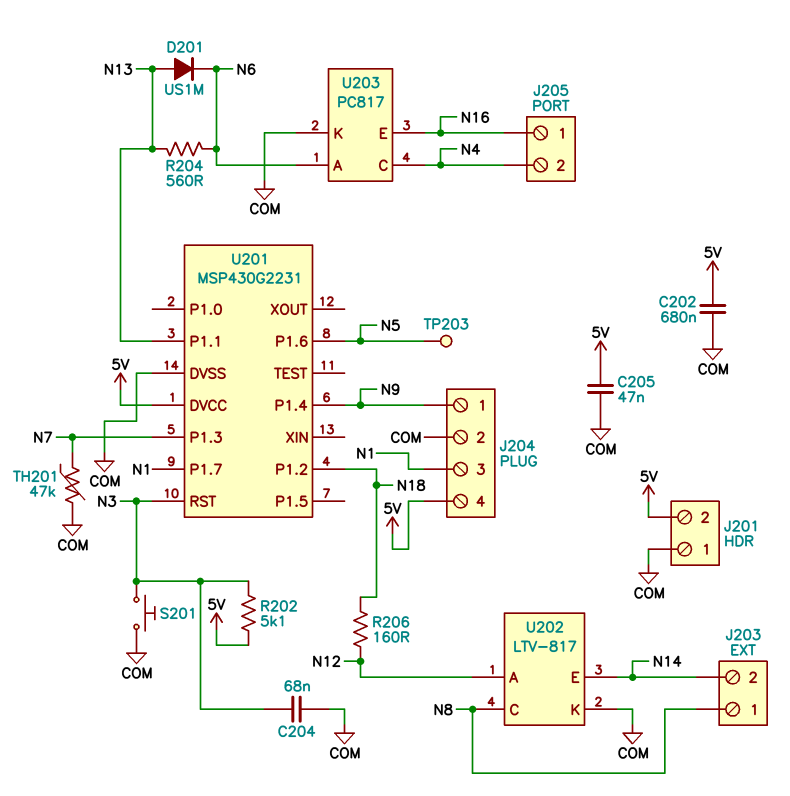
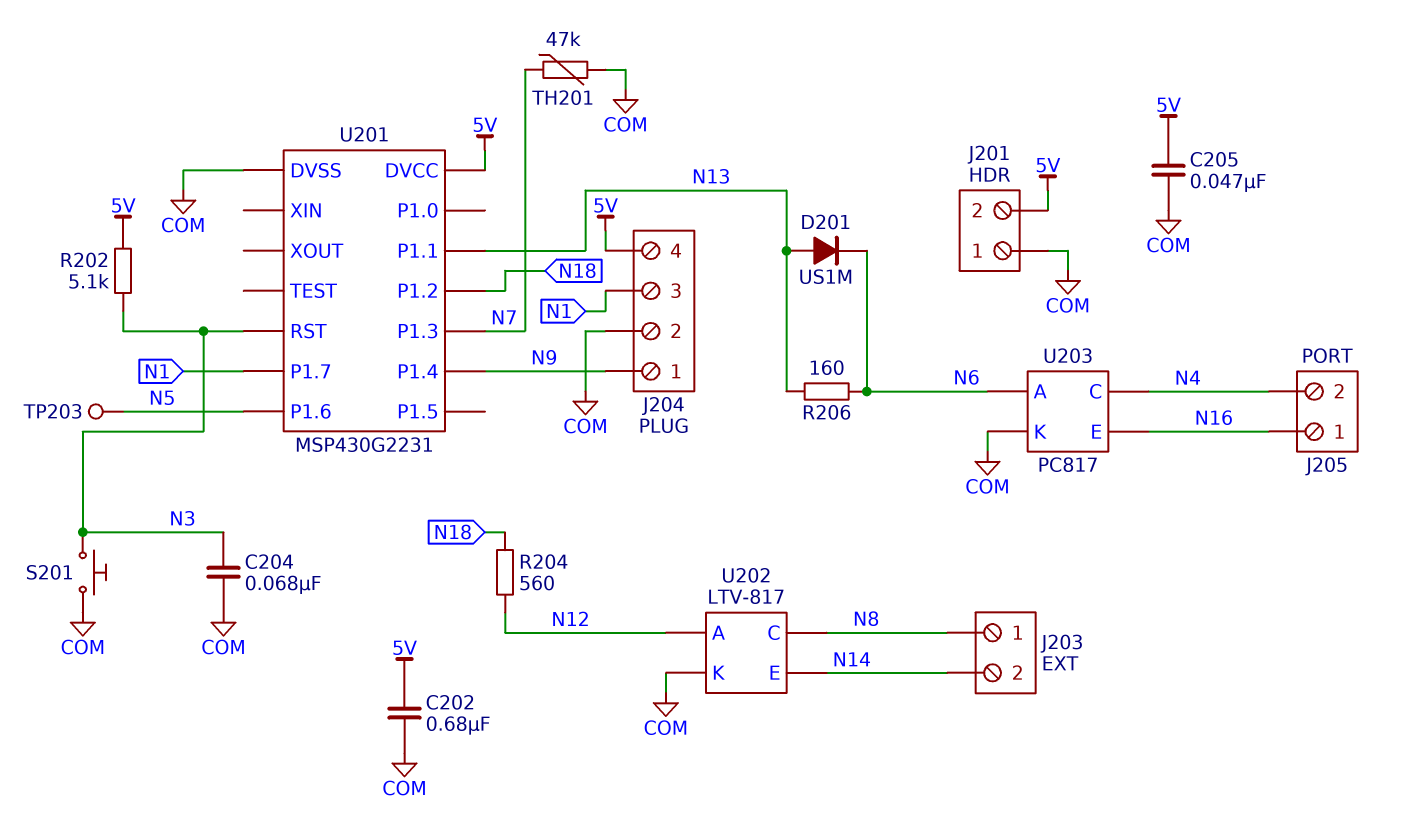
R204: 560 (N6, N13) -> 560 (N12, N18)
R206: 160 (N12, N18) -> 160 (N6, N13)

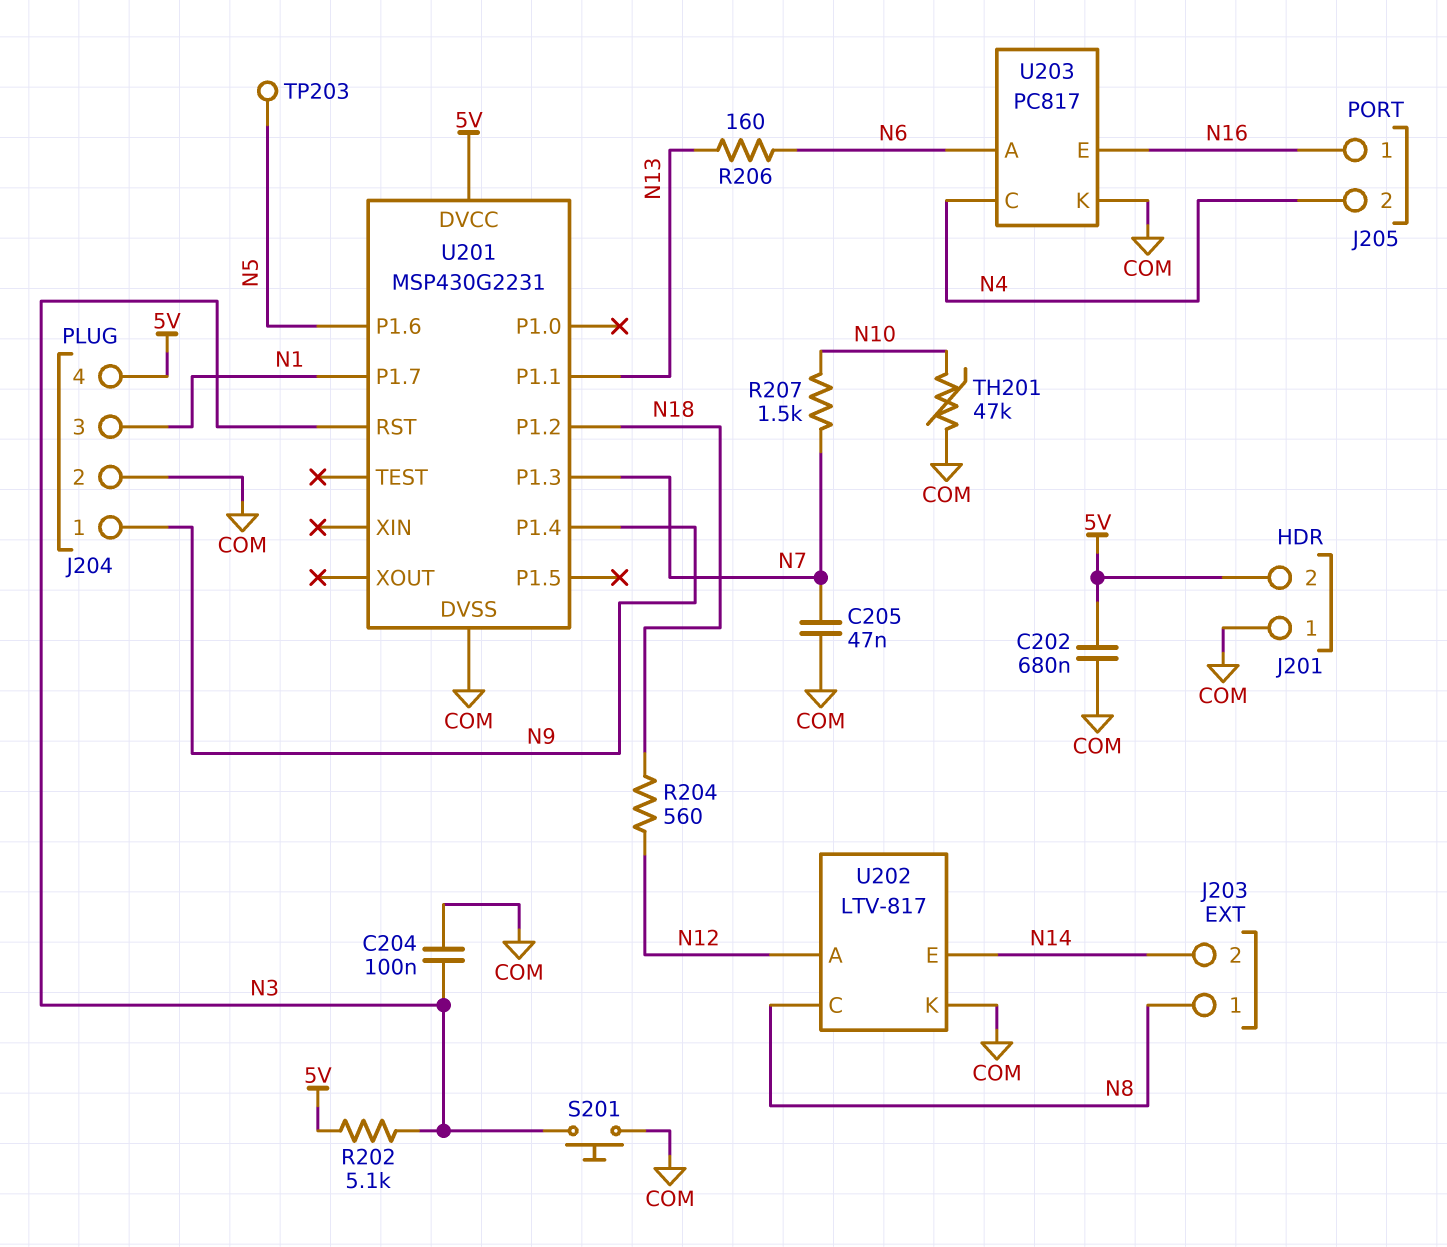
C204: 68nF (COM, N3) -> 100nF (COM, N3)
C205: 47nF (5V, COM) -> 47nF (COM, N7)
D201: diode US1M (A N13, K N6) -> none
R207: none -> 1.5k (N7, N10)
TH201: 47k (COM, N7) -> 47k (COM, N10)

